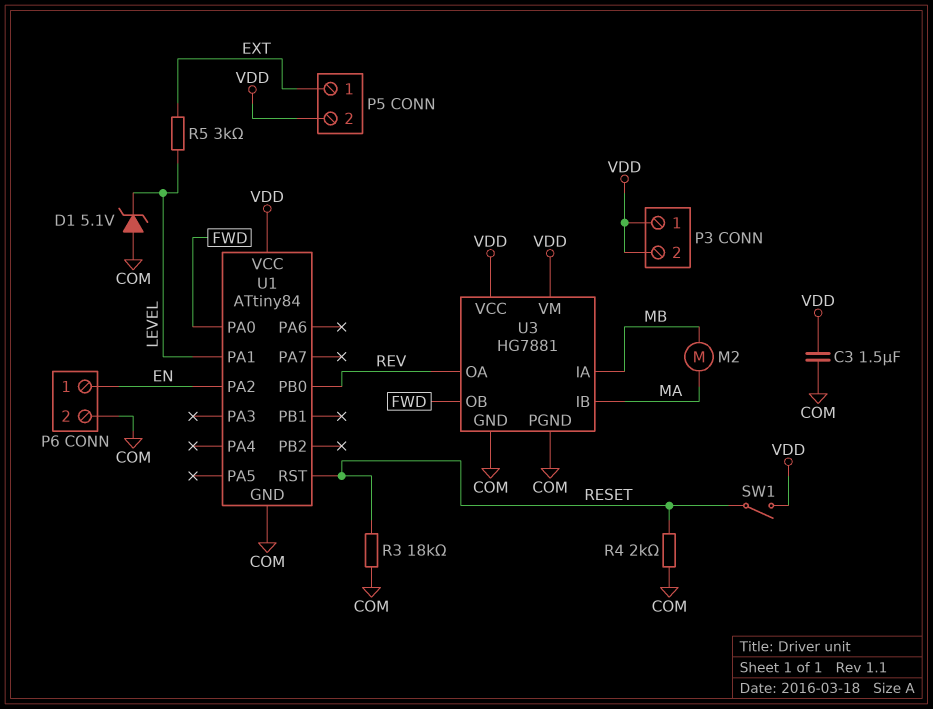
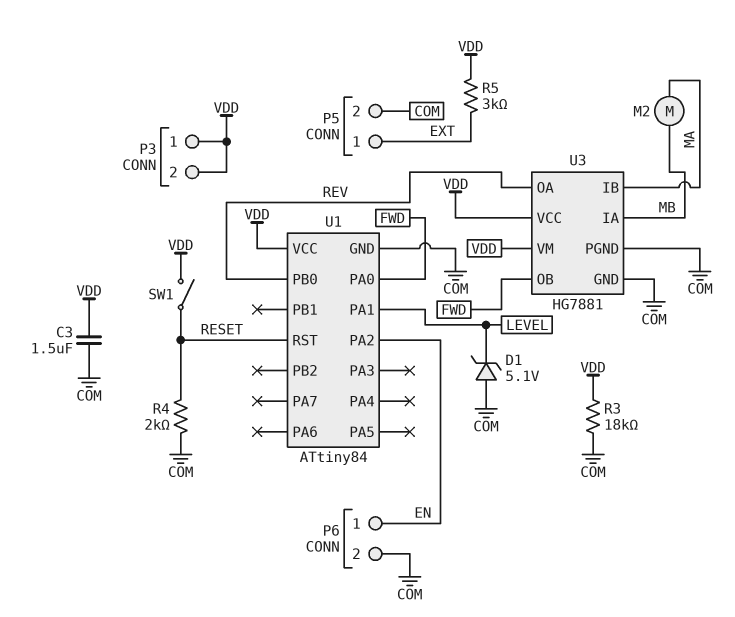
P5 pin 2: VDD -> COM
R3: 18k (COM, RESET) -> 18k (COM, VDD)
R5: 3k (EXT, LEVEL) -> 3k (EXT, VDD)

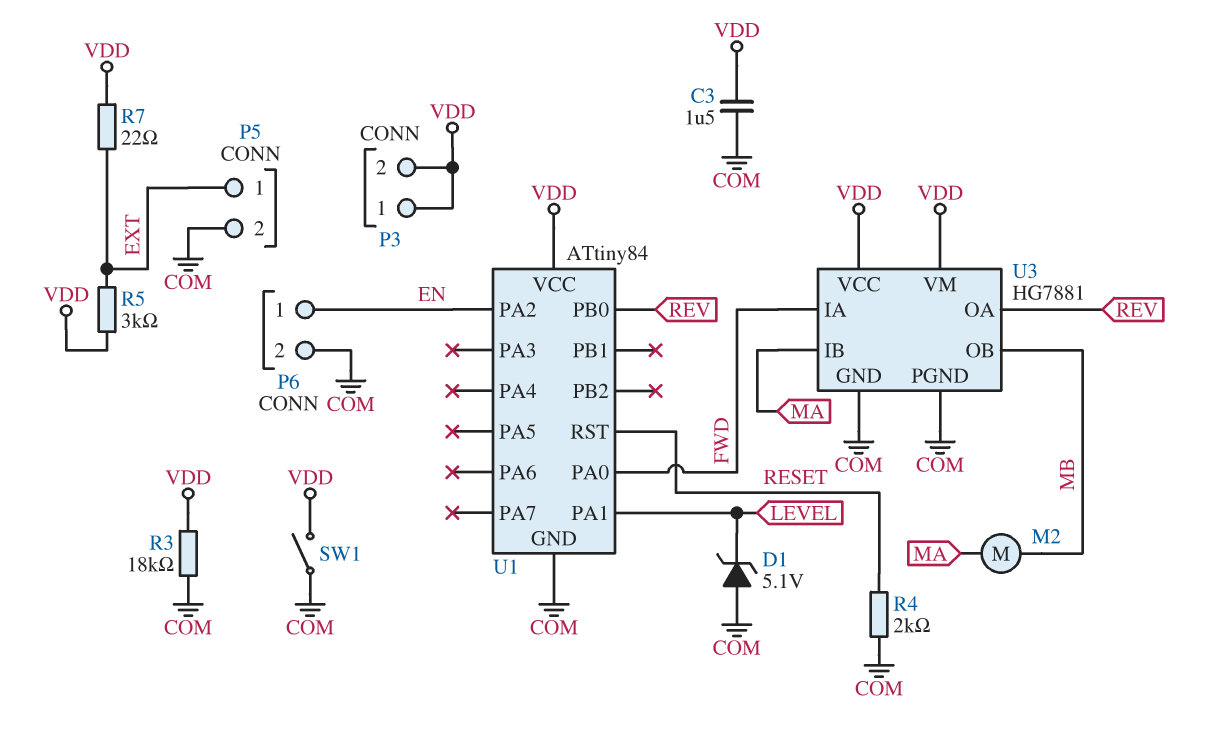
R7: none -> 22 (EXT, VDD)
SW1: switch (RESET, VDD) -> switch (COM, VDD)
U3 pin IA: MB -> FWD
U3 pin OB: FWD -> MB

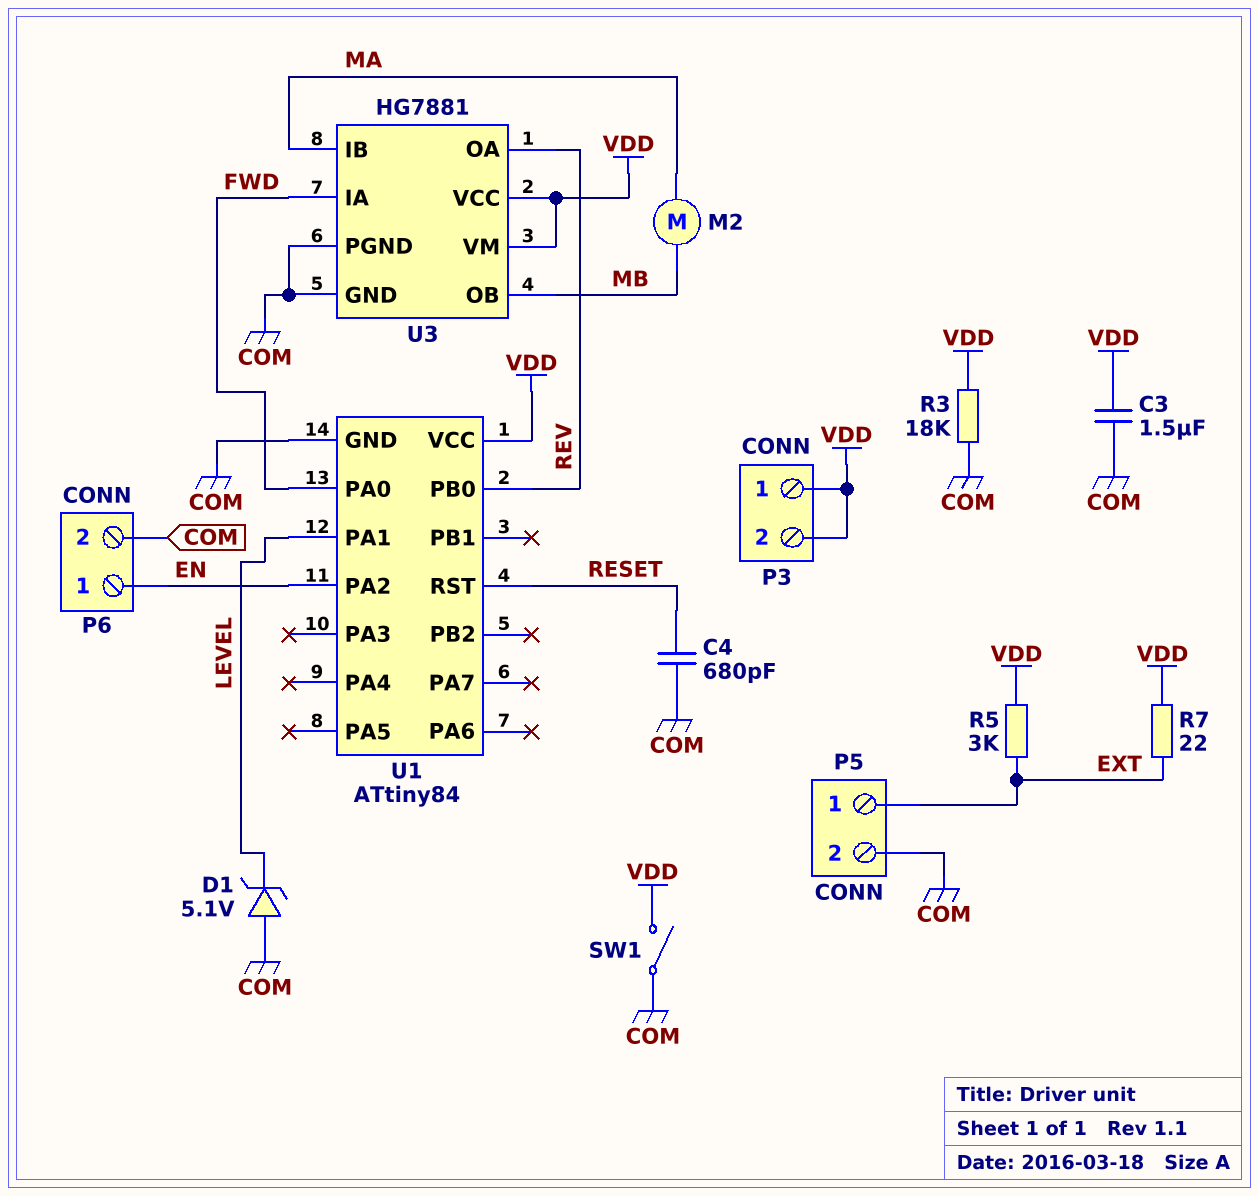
C4: none -> 680pF (COM, RESET)
R4: 2k (COM, RESET) -> none

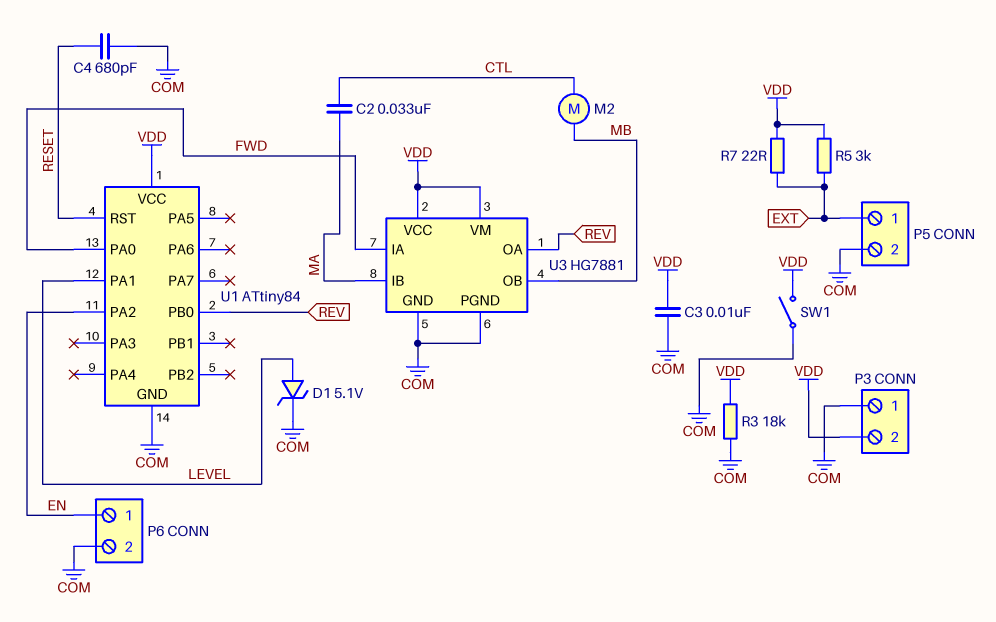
C2: none -> 33nF (CTL, MA)
C3: 1.5uF (COM, VDD) -> 10nF (COM, VDD)
D1: zener 5.1V (A COM, K LEVEL) -> zener 5.1V (A LEVEL, K COM)
M2: motor (MA, MB) -> motor (CTL, MB)
P3 pin 1: VDD -> COM

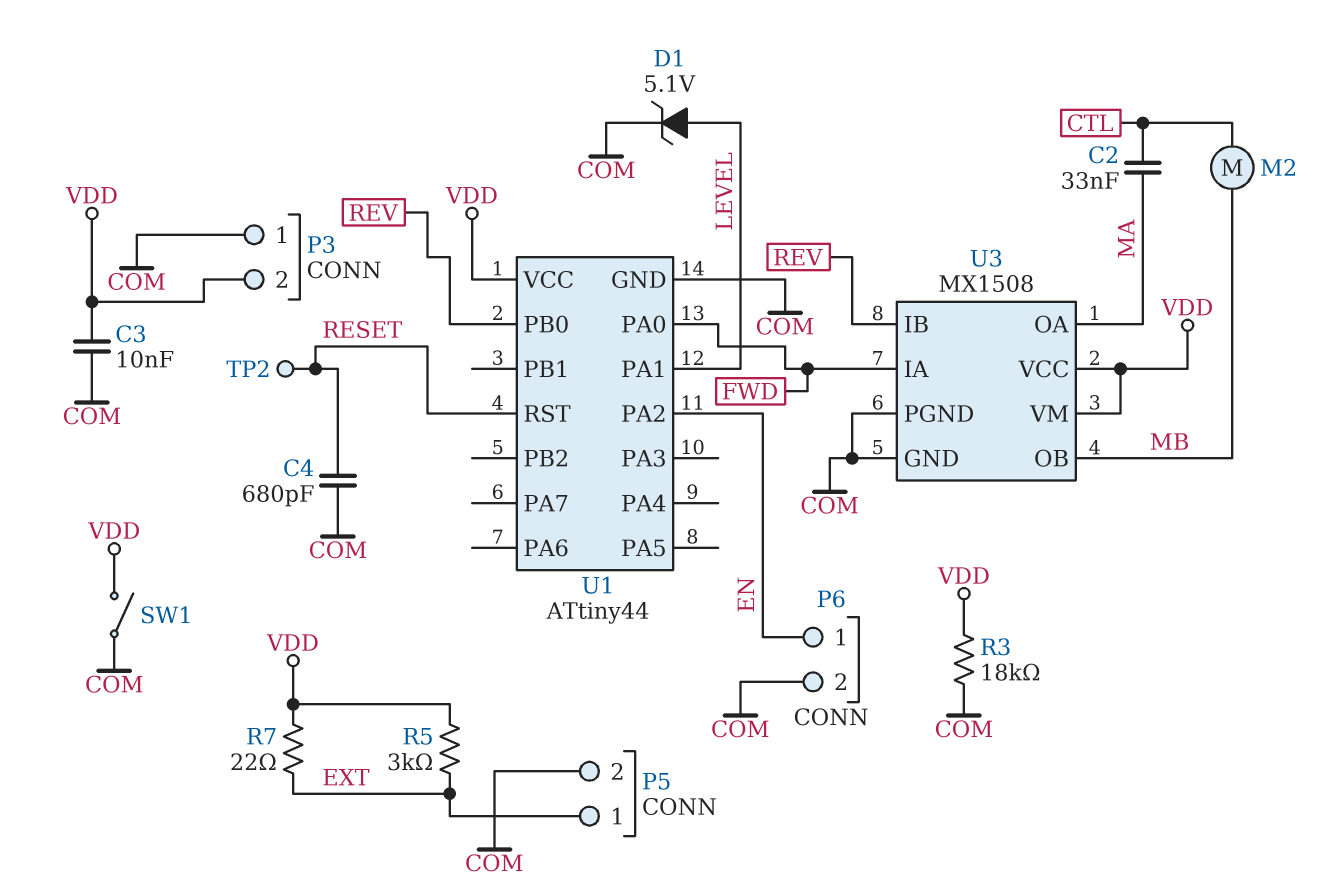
TP2: none -> test point (RESET)
U1: ATtiny84 -> ATtiny44
U3: HG7881 -> MX1508
U3 pin IB: MA -> REV
U3 pin OA: REV -> MA

